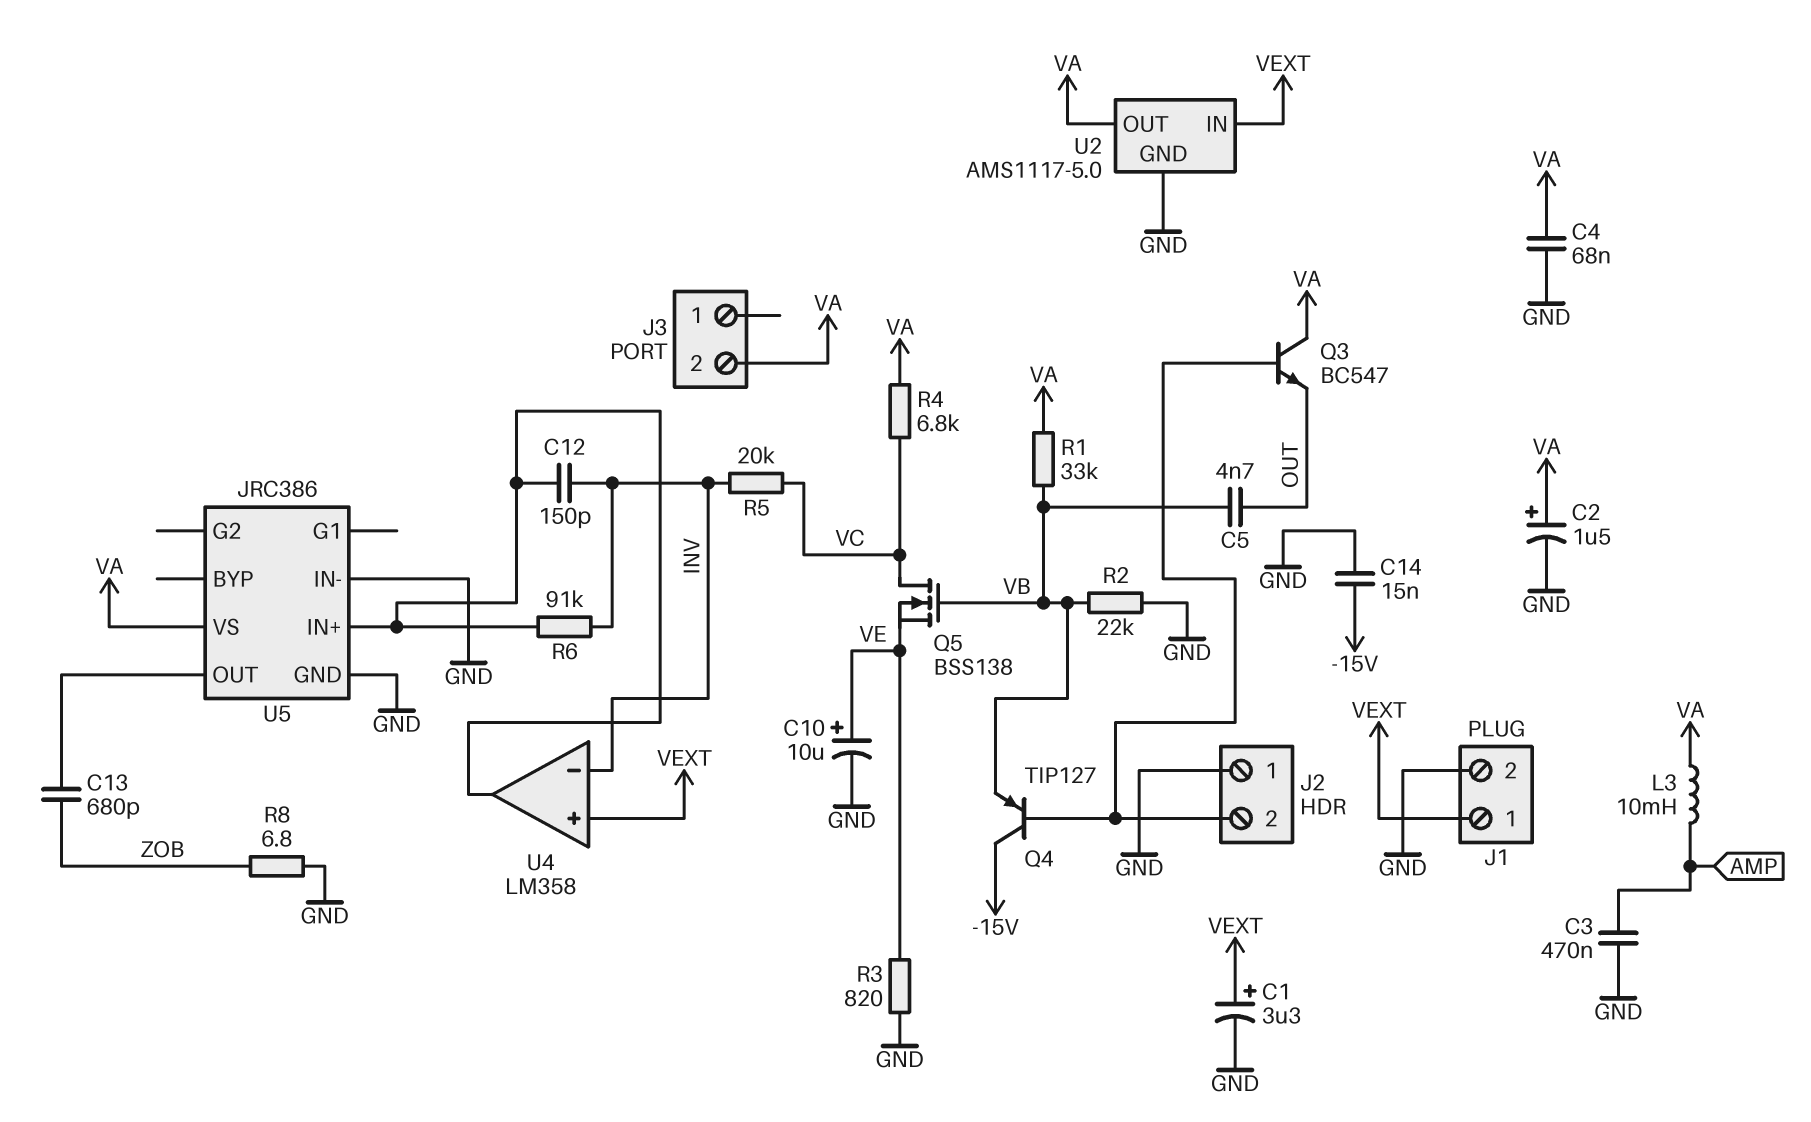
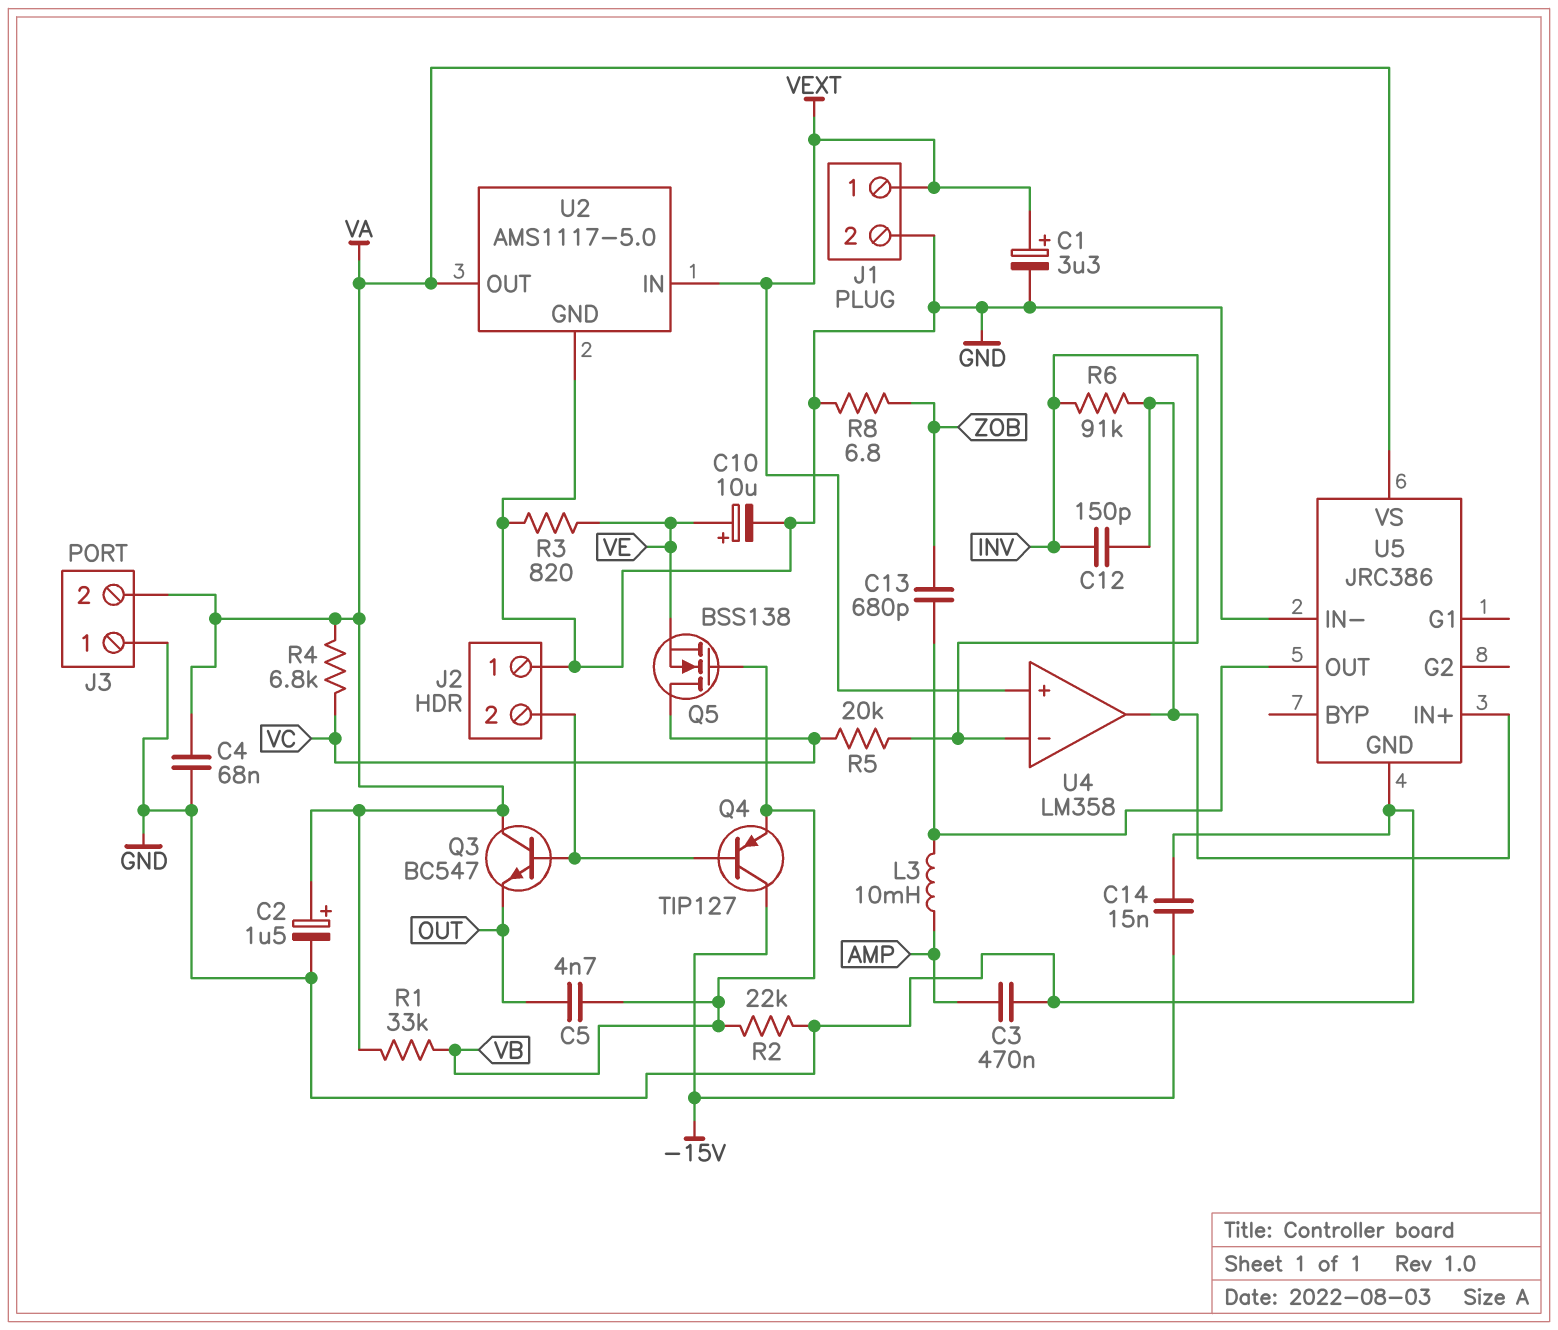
J3 pin 1: none -> GND
L3: 10mH (AMP, VA) -> 10mH (AMP, U5/OUT)

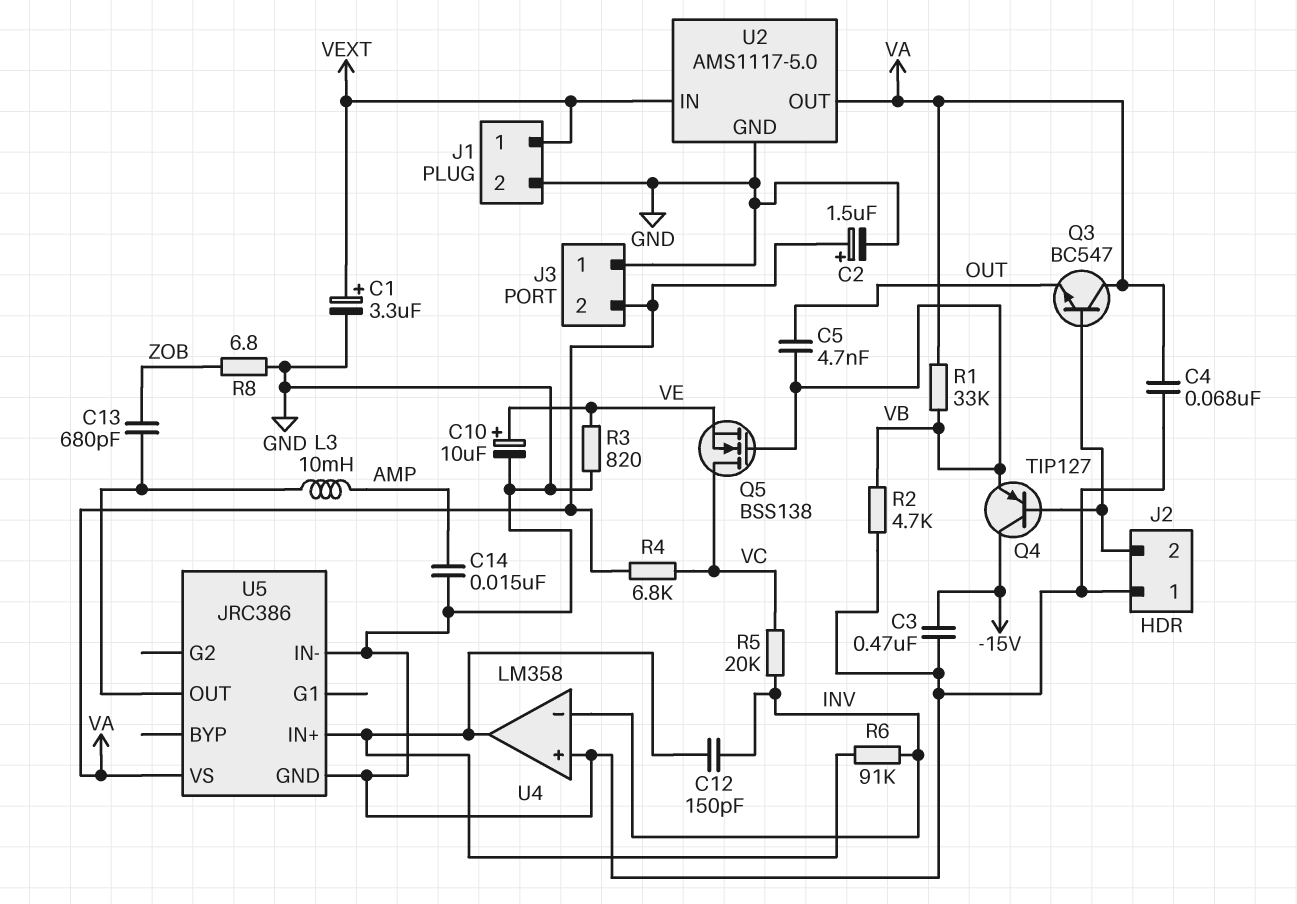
C3: 470nF (AMP, GND) -> 470nF (-15V, GND)
C14: 15nF (-15V, GND) -> 15nF (AMP, GND)
R2: 22k (GND, VB) -> 4.7k (GND, VB)
U4 pin in+: VEXT -> GND

